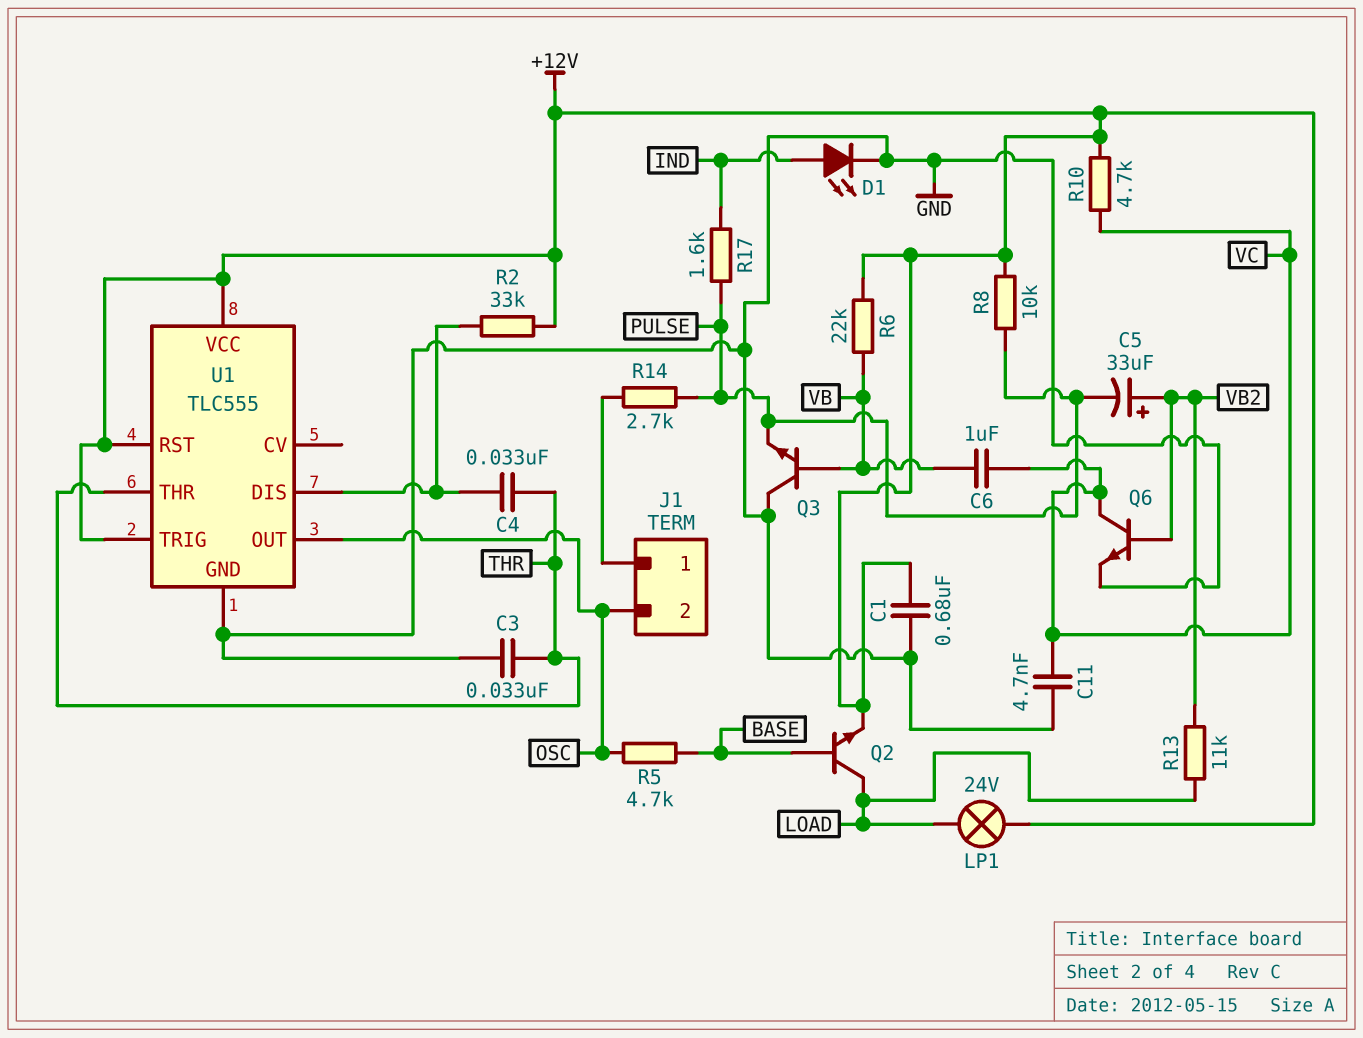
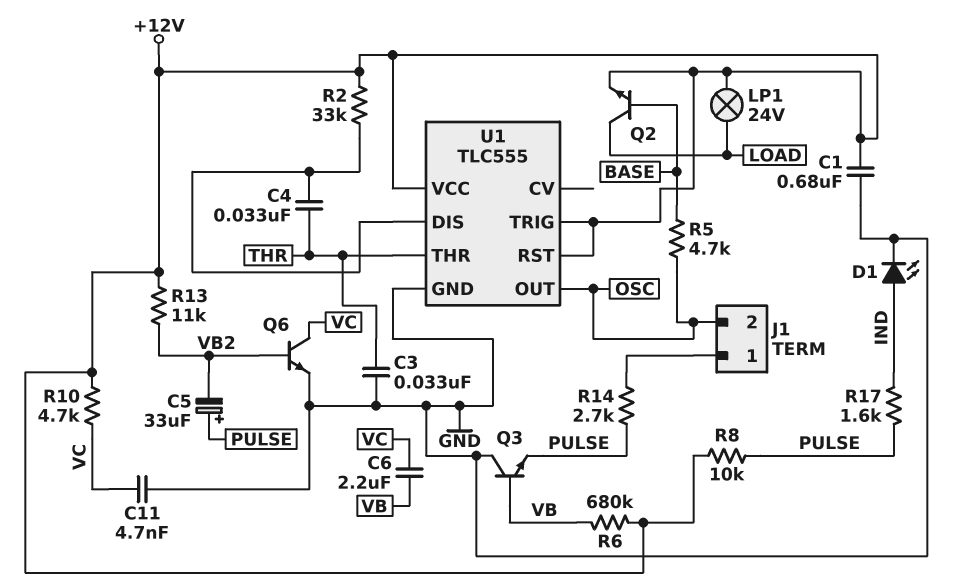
C5: 33uF (plus VB2, minus PULSE) -> 33uF (plus PULSE, minus VB2)
C6: 1uF (VB, VC) -> 2.2uF (VB, VC)
R6: 22k (+12V, VB) -> 680k (+12V, VB)
R13: 11k (LOAD, VB2) -> 11k (+12V, VB2)

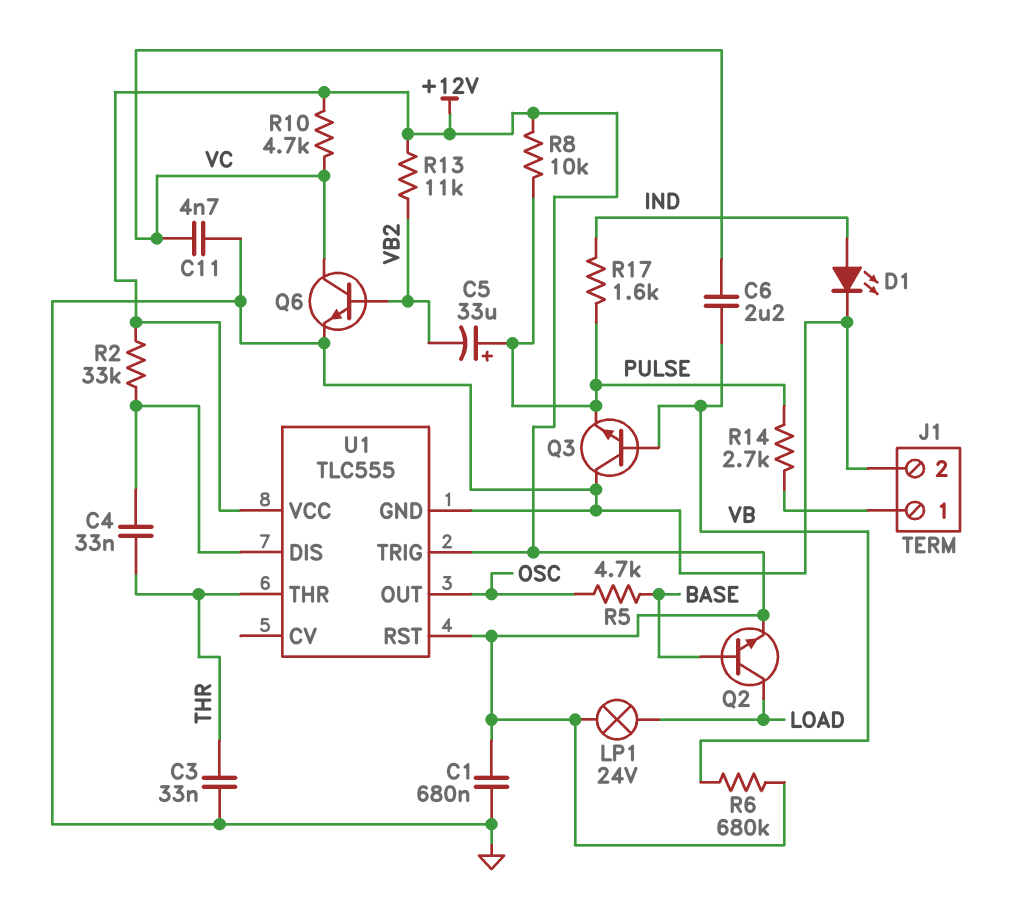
J1 pin 2: OSC -> GND

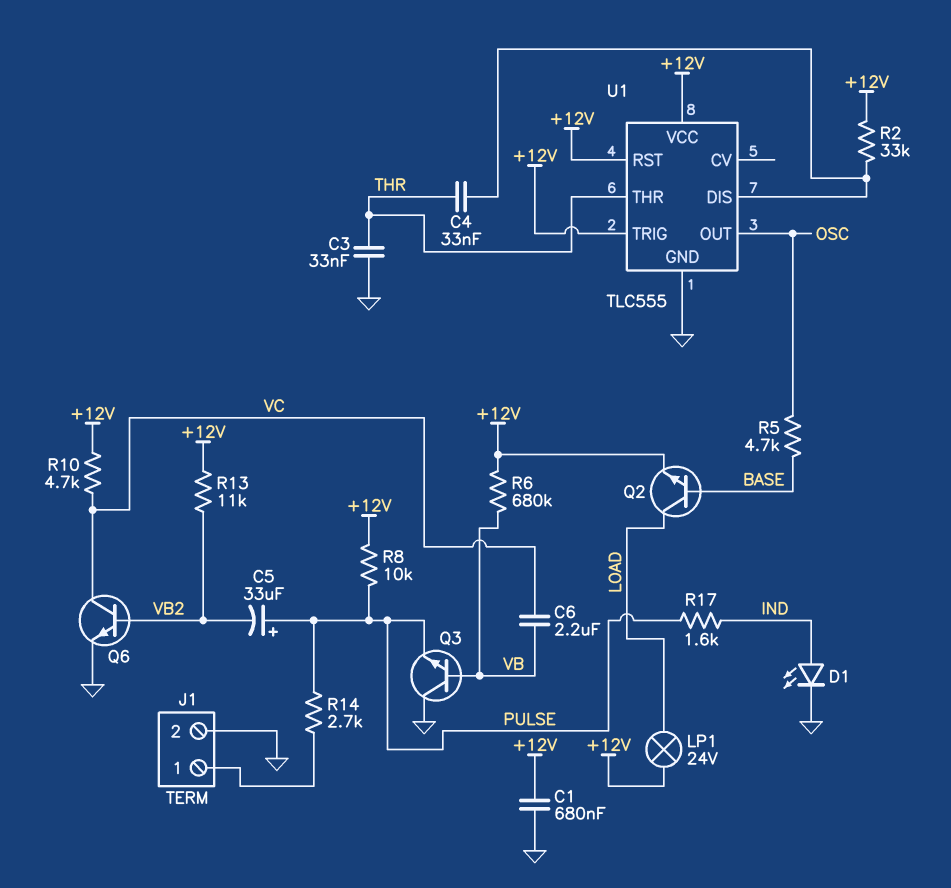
C11: 4.7nF (GND, VC) -> none

